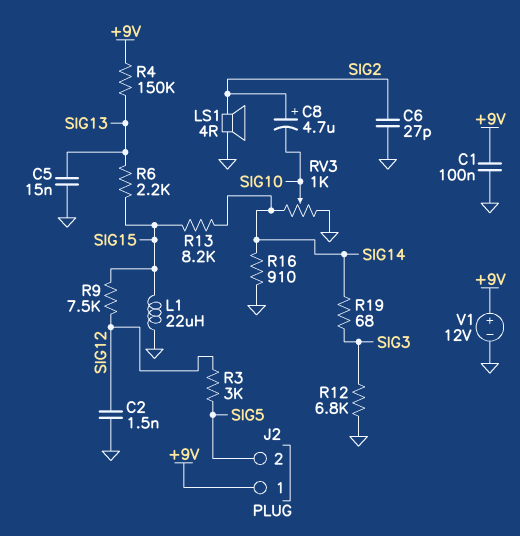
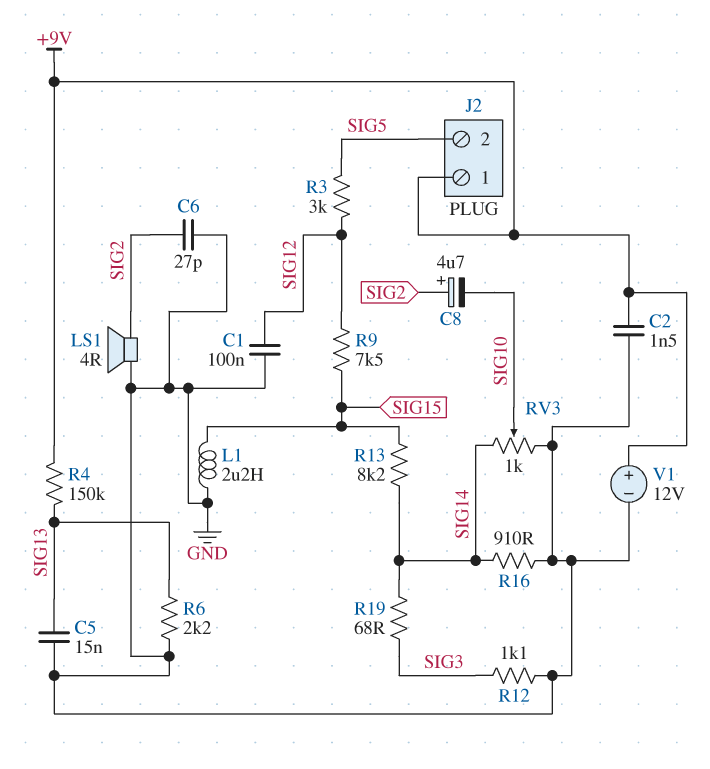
C1: 100nF (+9V, GND) -> 100nF (GND, SIG12)
C2: 1.5nF (GND, SIG12) -> 1.5nF (+9V, GND)
L1: 22uH (GND, SIG15) -> 2.2uH (GND, SIG15)
R6: 2.2k (SIG13, SIG15) -> 2.2k (GND, SIG13)
R12: 6.8k (GND, SIG3) -> 1.1k (GND, SIG3)

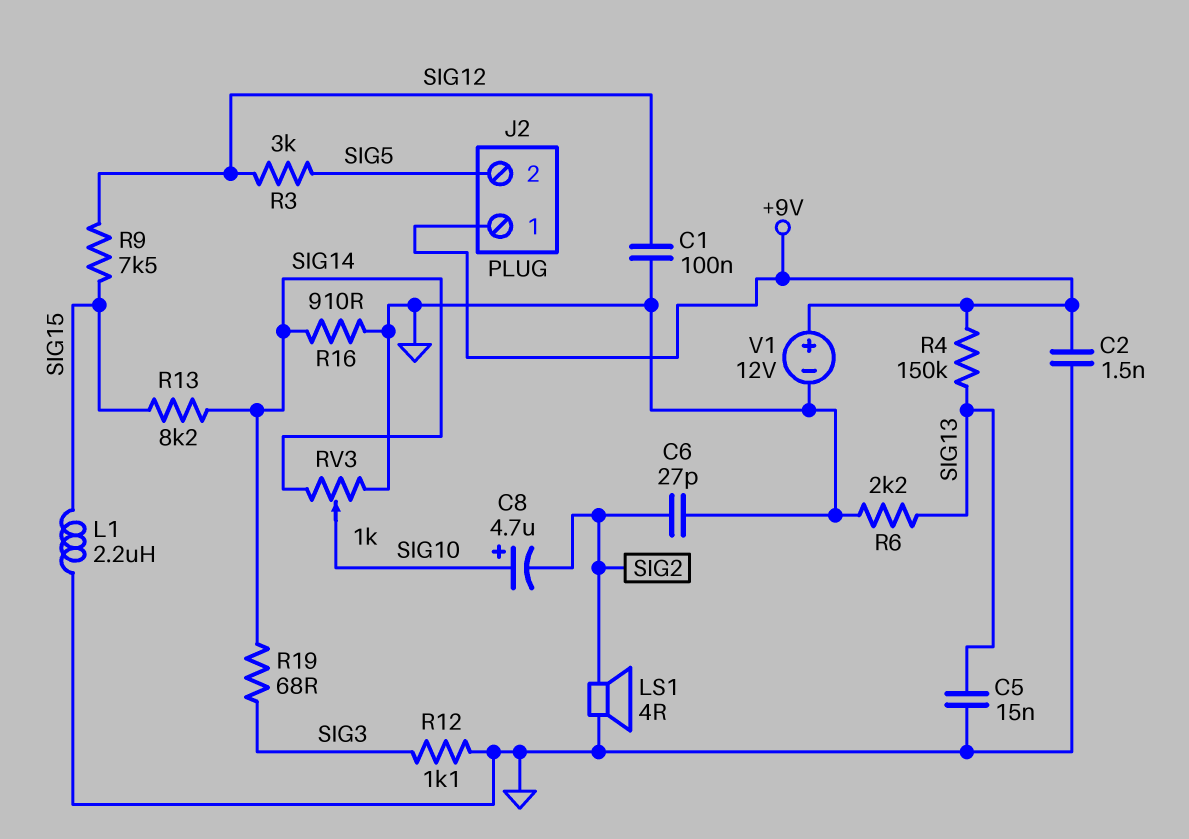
C8: 4.7uF (plus SIG2, minus SIG10) -> 4.7uF (plus SIG10, minus SIG2)

